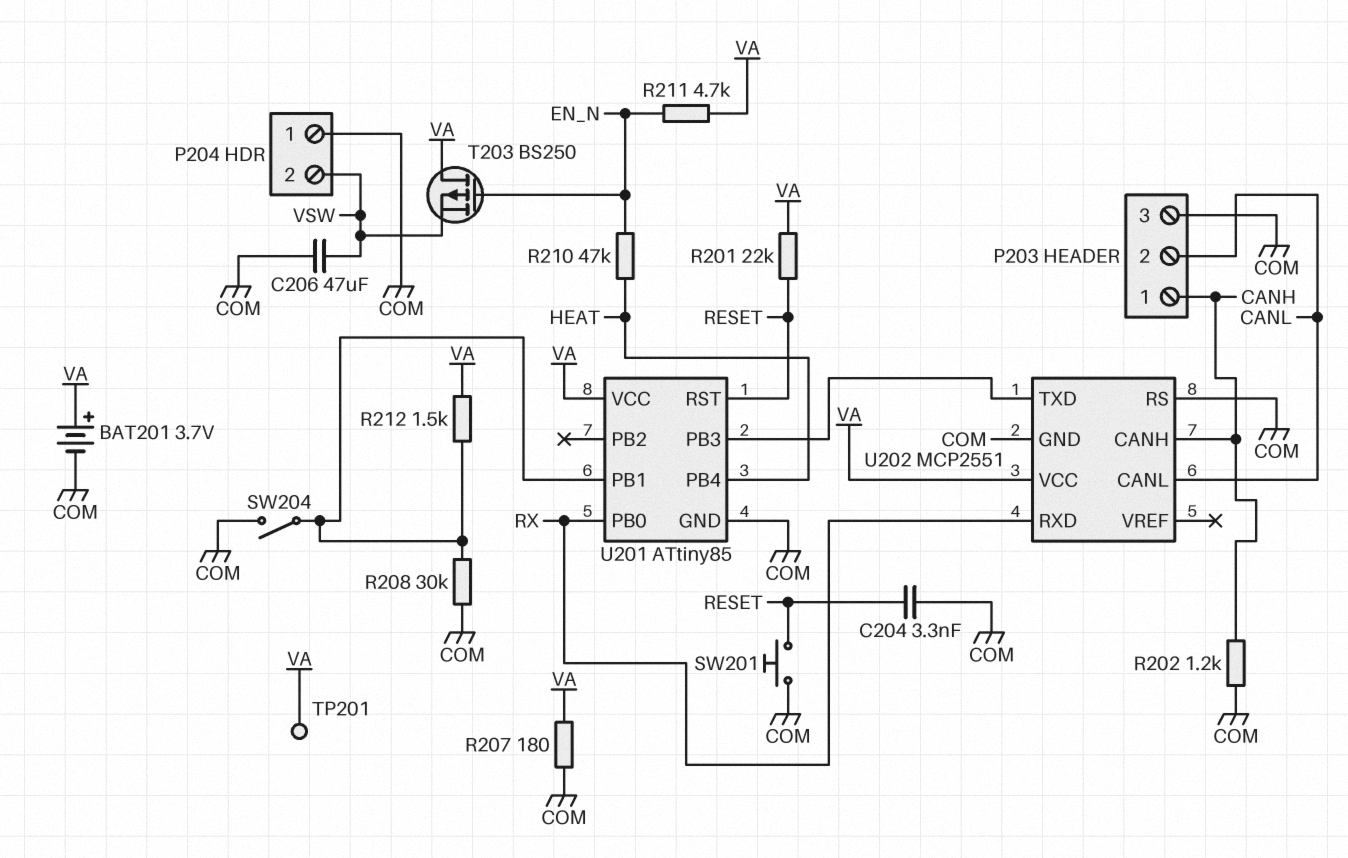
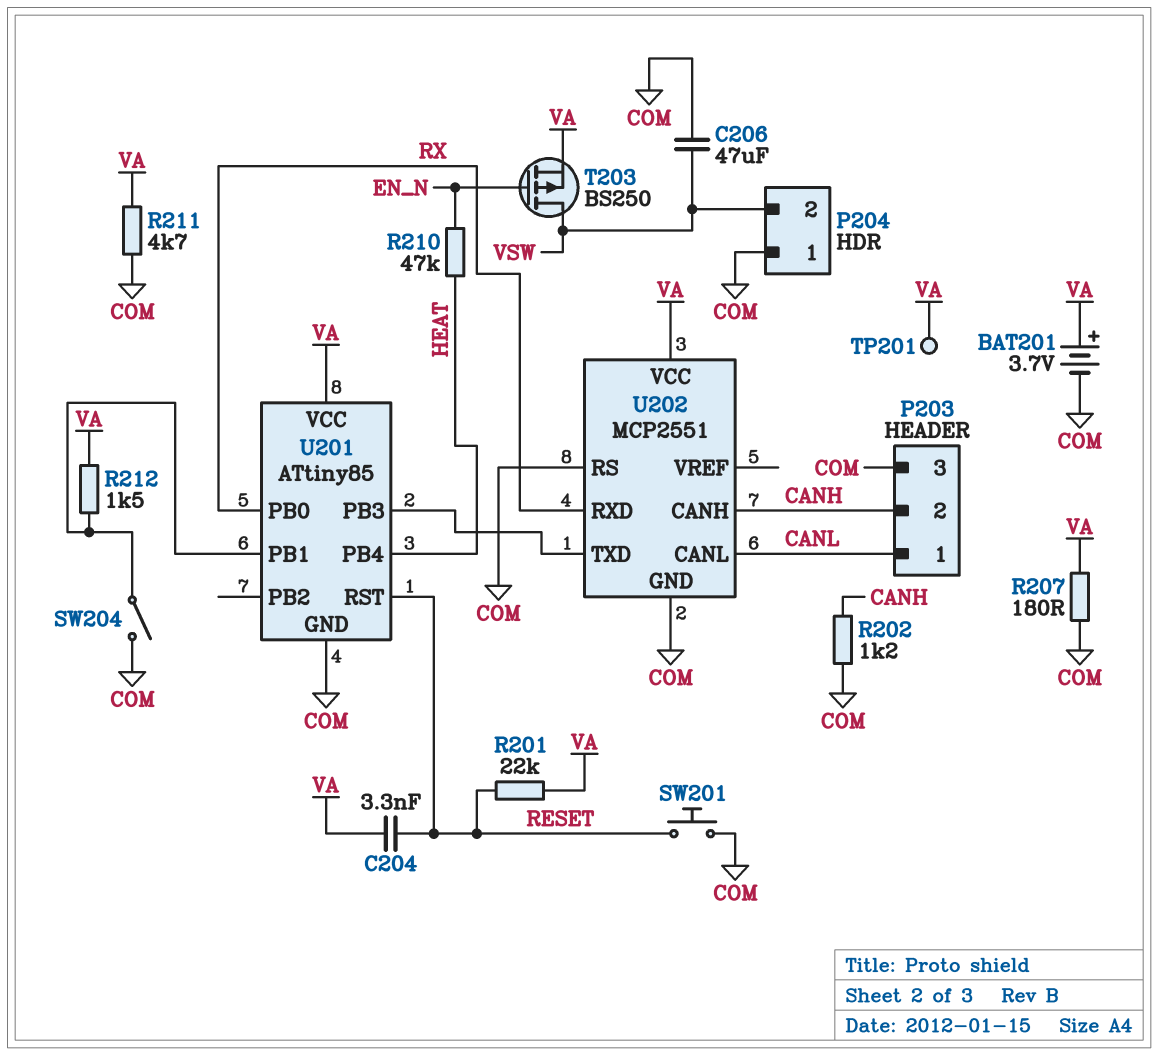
C204: 3.3nF (COM, RESET) -> 3.3nF (RESET, VA)
P203 pin 1: CANH -> CANL
P203 pin 2: CANL -> CANH
R208: 30k (COM, U201/PB1) -> none
R211: 4.7k (EN_N, VA) -> 4.7k (COM, VA)
T203: PMOS BS250 (G EN_N, D VA, S VSW) -> PMOS BS250 (G EN_N, D VSW, S VA)

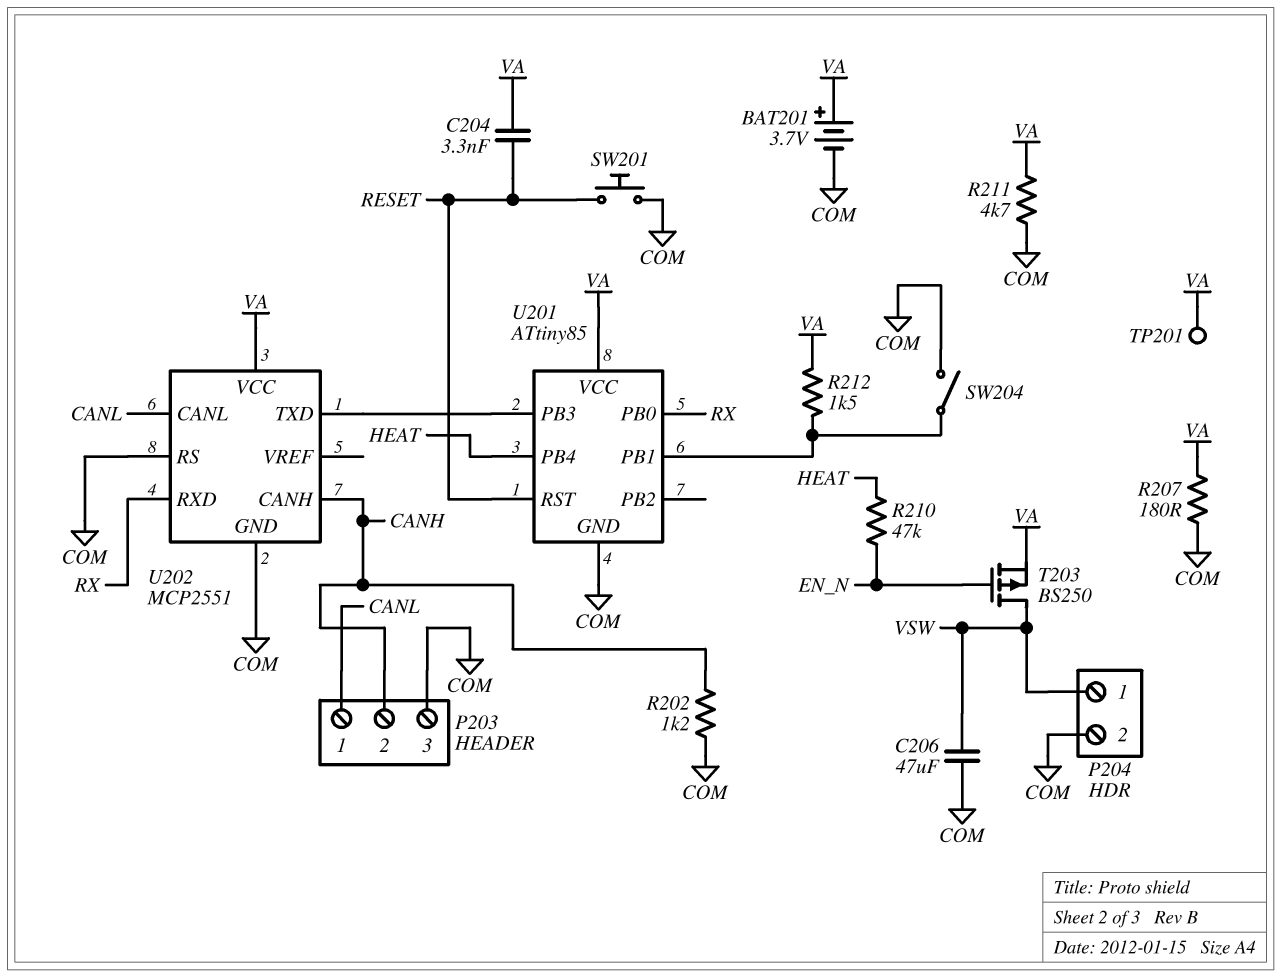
P204 pin 1: COM -> VSW
P204 pin 2: VSW -> COM
R201: 22k (RESET, VA) -> none

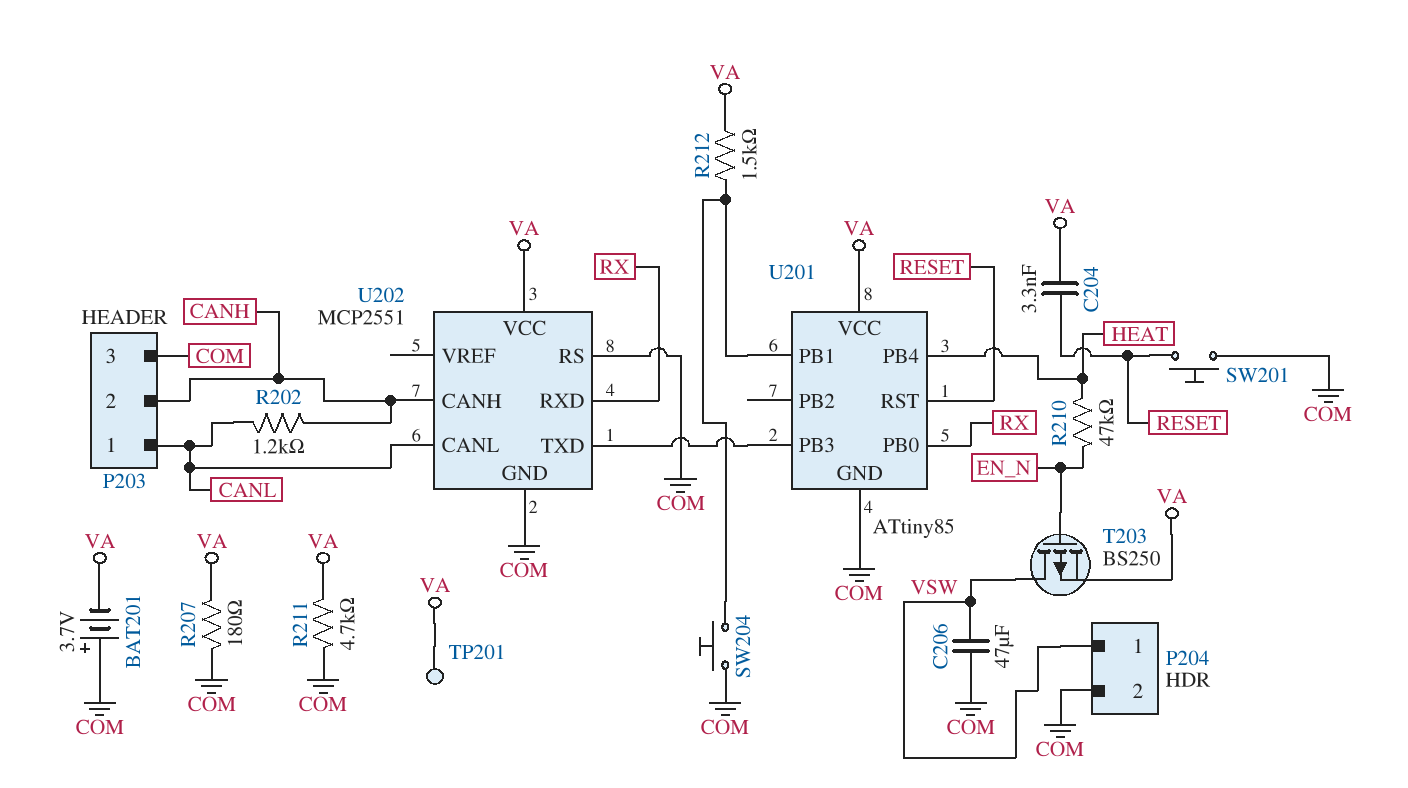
BAT201: 3.7V (plus VA, minus COM) -> 3.7V (plus COM, minus VA)
R202: 1.2k (CANH, COM) -> 1.2k (CANH, CANL)
SW204: switch (COM, U201/PB1) -> button (COM, U201/PB1)

